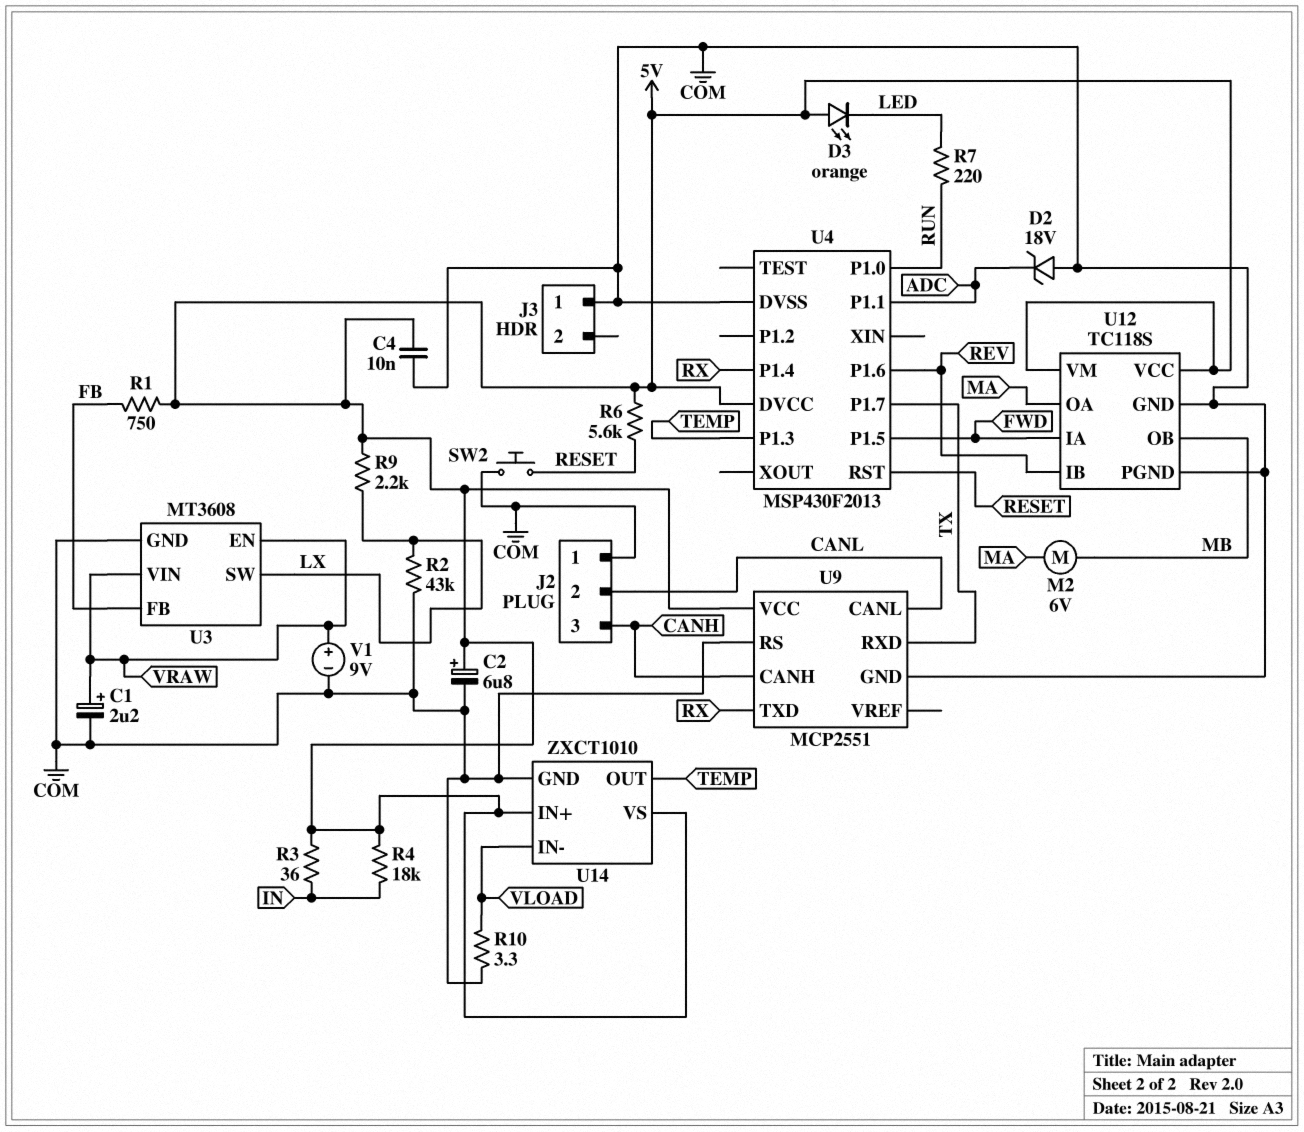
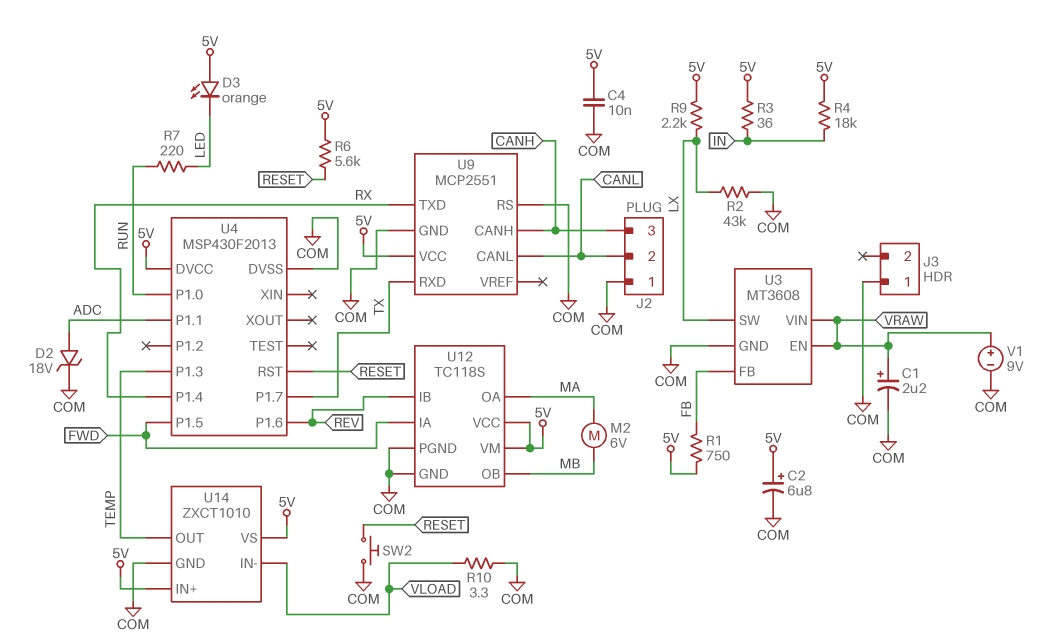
D2: zener 18V (A COM, K ADC) -> zener 18V (A ADC, K COM)

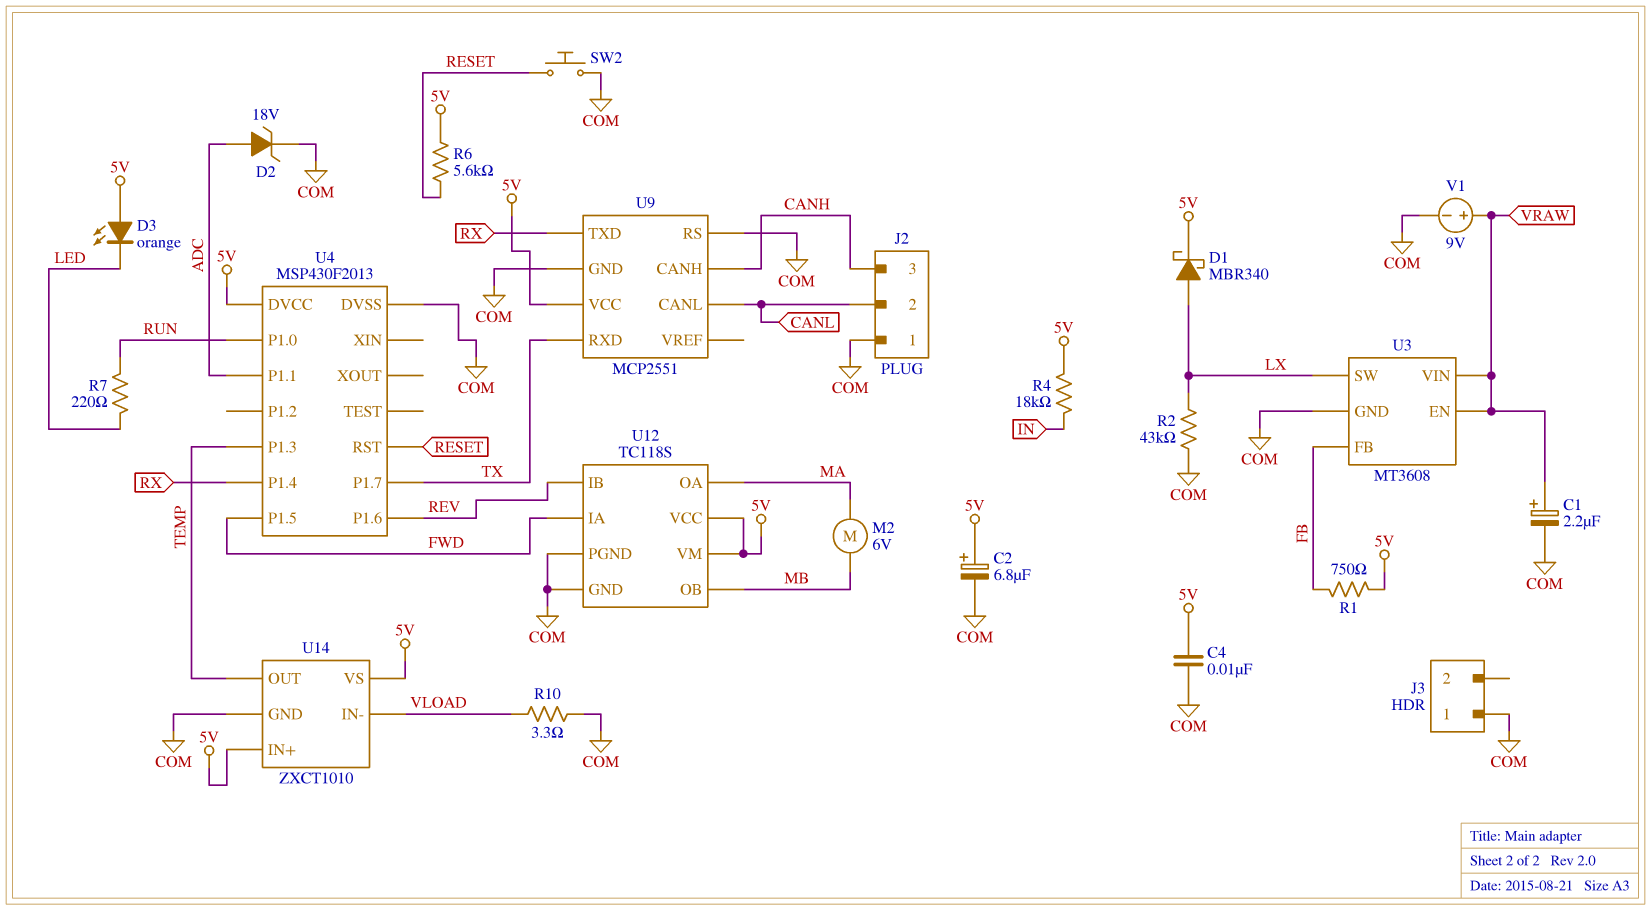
D1: none -> schottky MBR340 (A LX, K 5V)
R3: 36 (5V, IN) -> none
R9: 2.2k (5V, LX) -> none

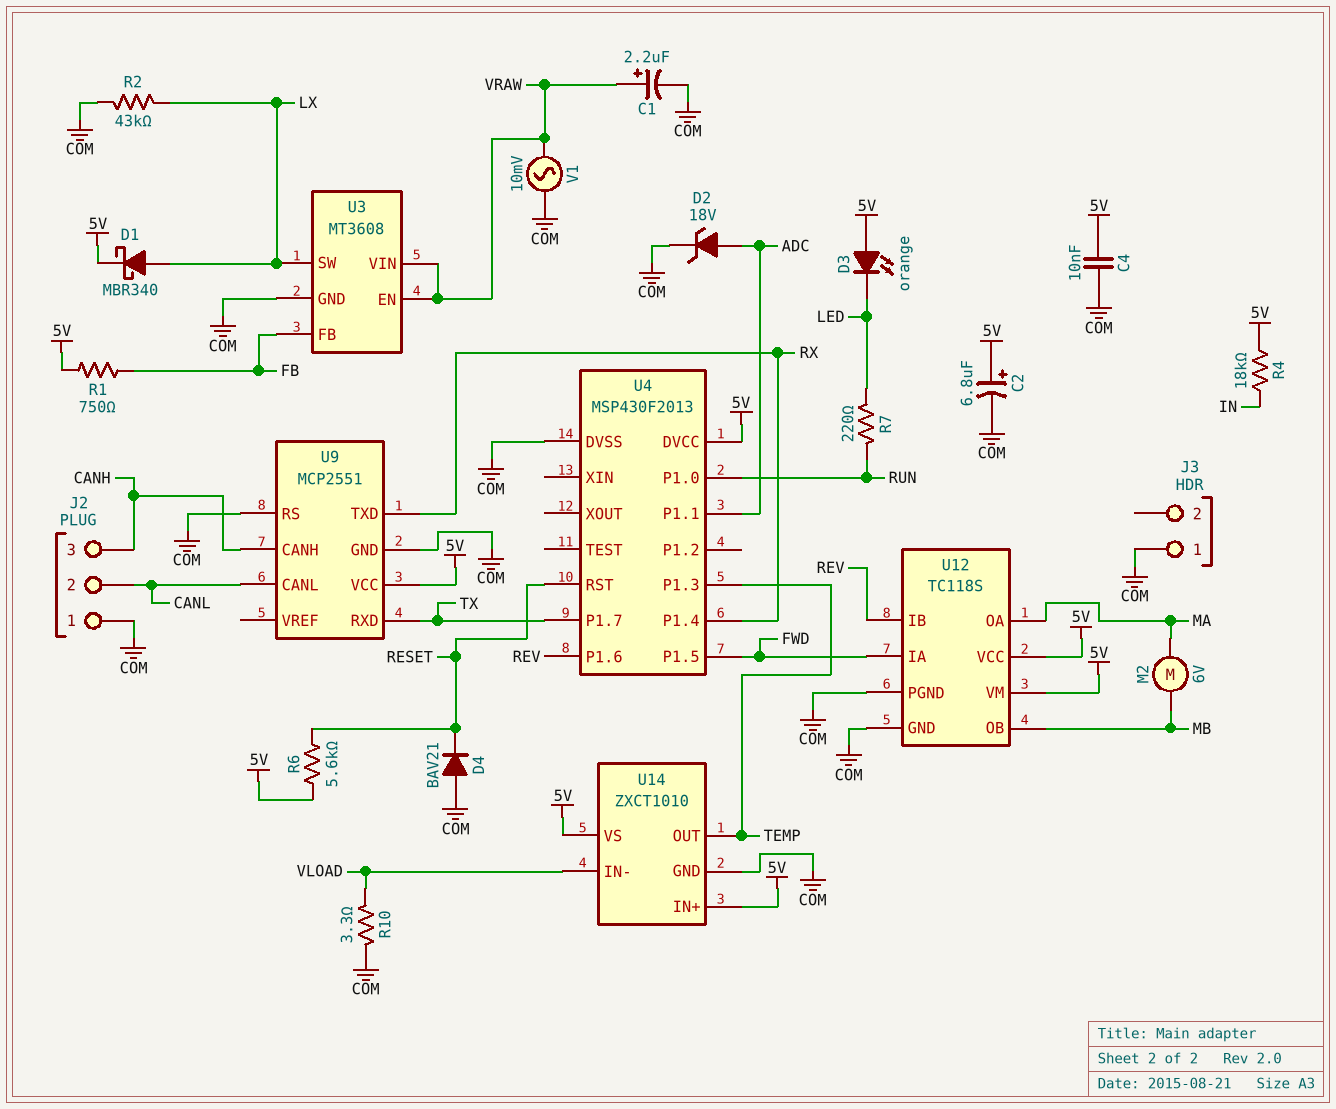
D4: none -> diode BAV21 (A COM, K RESET)
SW2: button (COM, RESET) -> none
V1: 9V (plus VRAW, minus COM) -> AC 10mV (COM, VRAW)

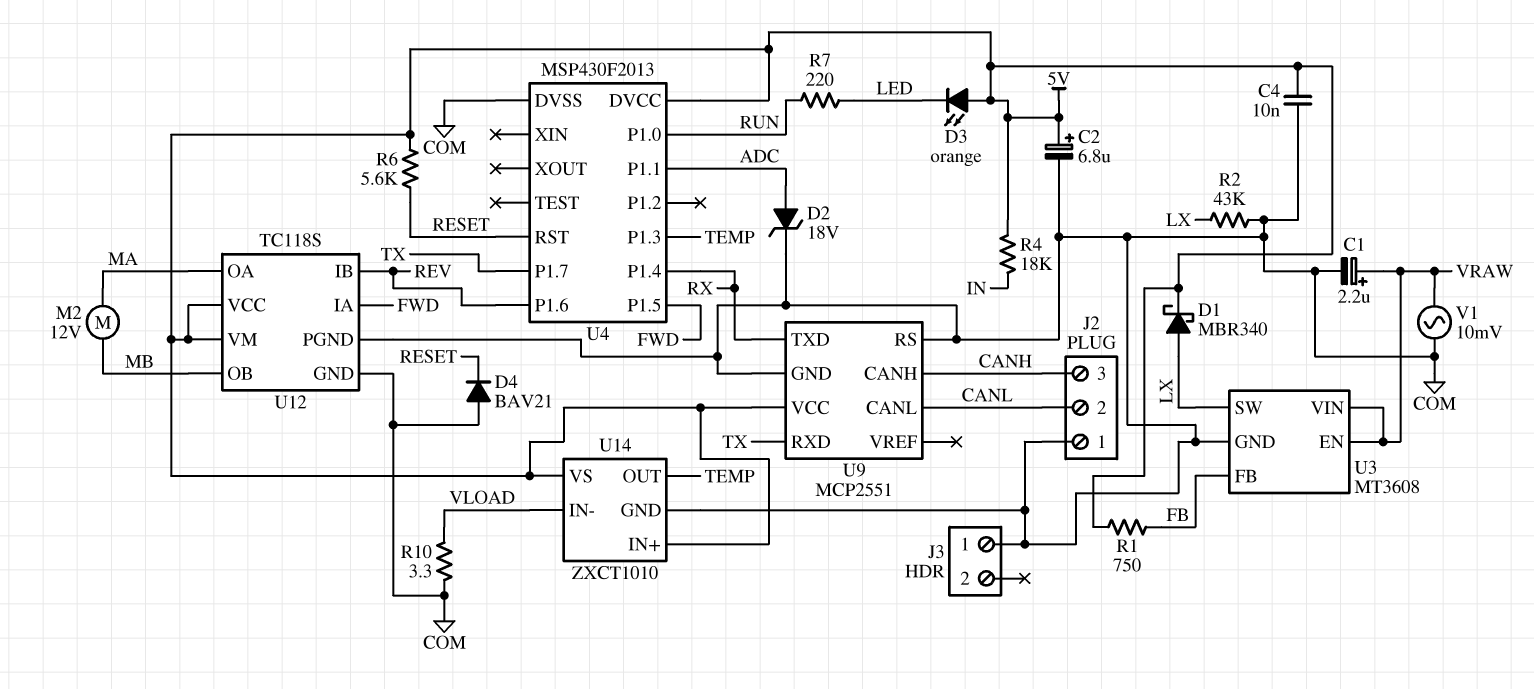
M2: motor 6V (MA, MB) -> motor 12V (MA, MB)

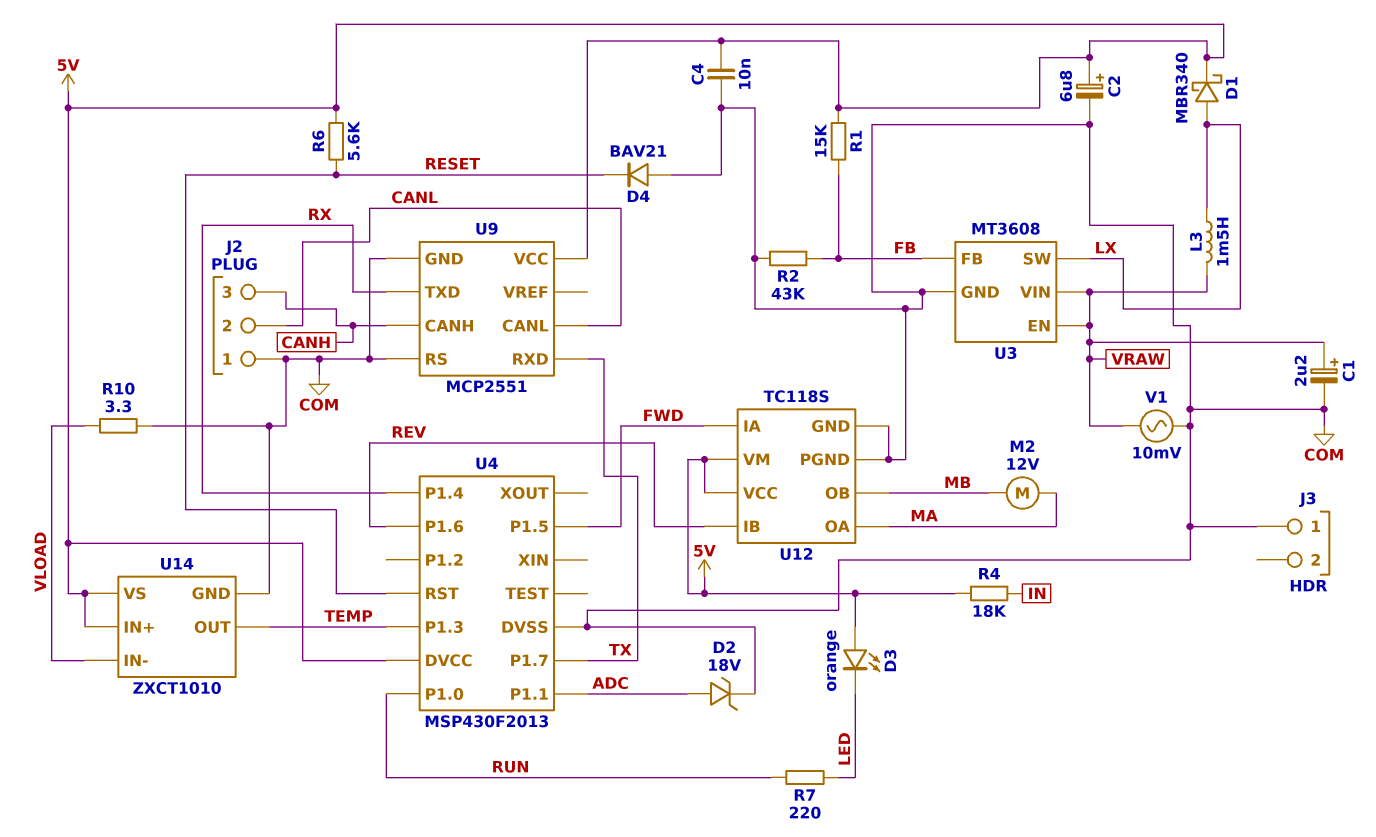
L3: none -> 1.5mH (LX, VRAW)
R1: 750 (5V, FB) -> 15k (5V, FB)
R2: 43k (COM, LX) -> 43k (COM, FB)

